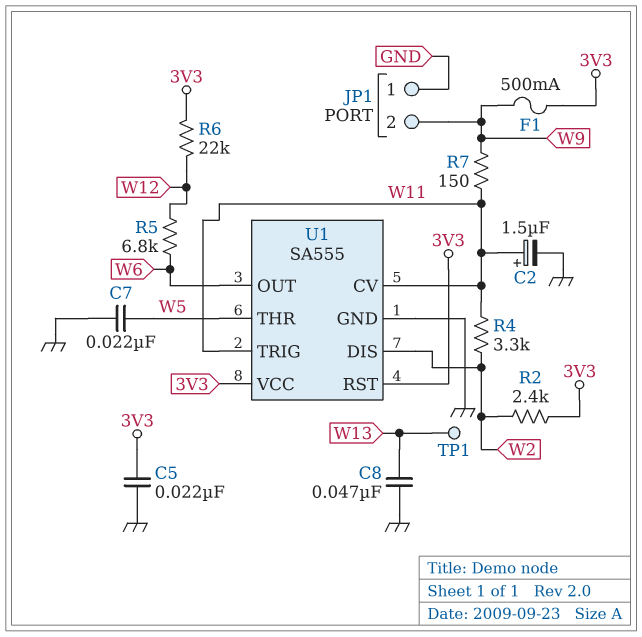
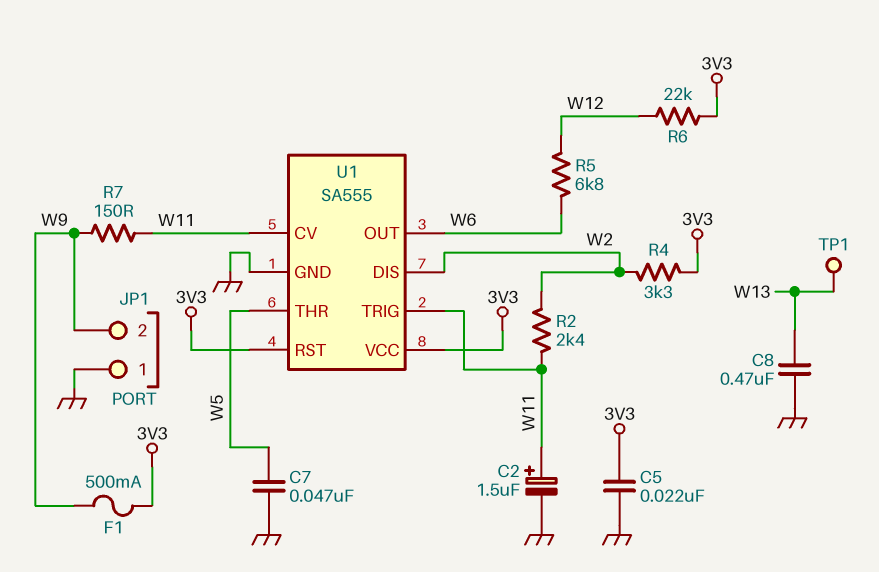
C7: 22nF (GND, W5) -> 47nF (GND, W5)
C8: 47nF (GND, W13) -> 470nF (GND, W13)
R2: 2.4k (3V3, W2) -> 2.4k (W2, W11)
R4: 3.3k (W2, W11) -> 3.3k (3V3, W2)

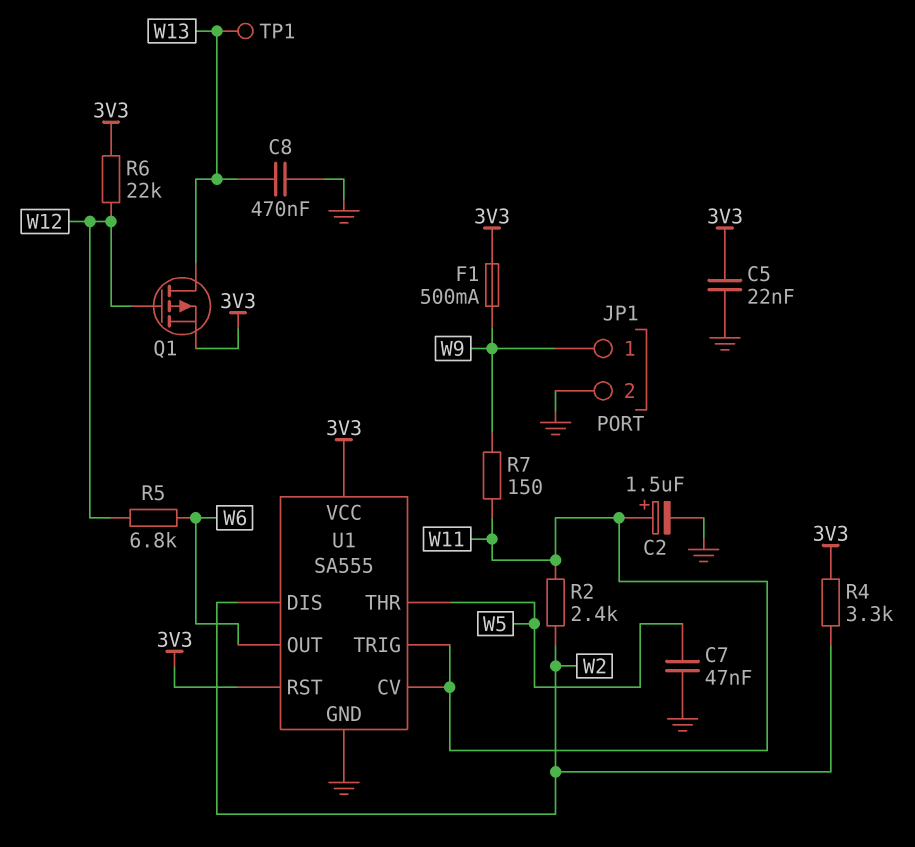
JP1 pin 1: GND -> W9
JP1 pin 2: W9 -> GND
Q1: none -> PMOS (G W12, D W13, S 3V3)

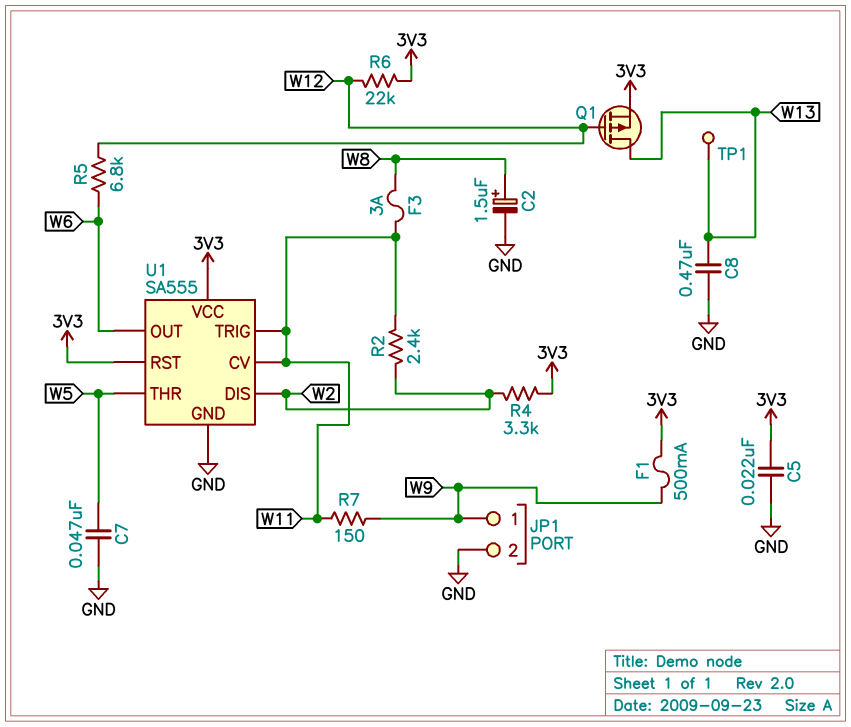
C2: 1.5uF (plus W11, minus GND) -> 1.5uF (plus W8, minus GND)
F3: none -> 3A (W8, W11)

